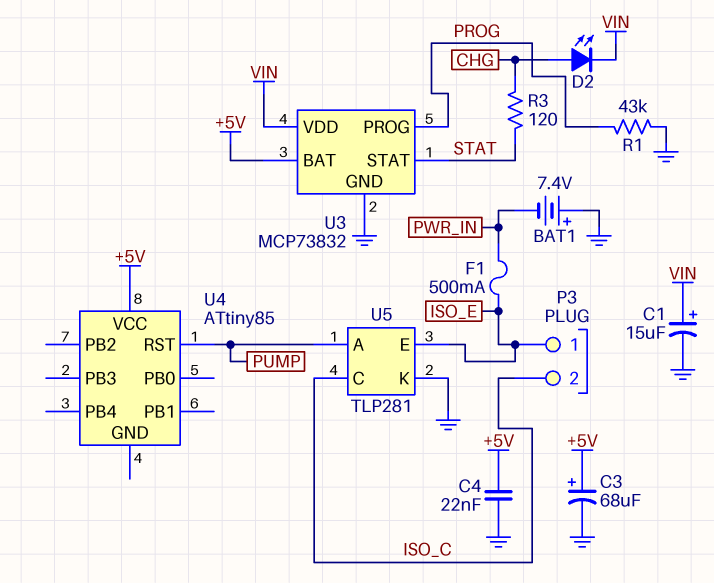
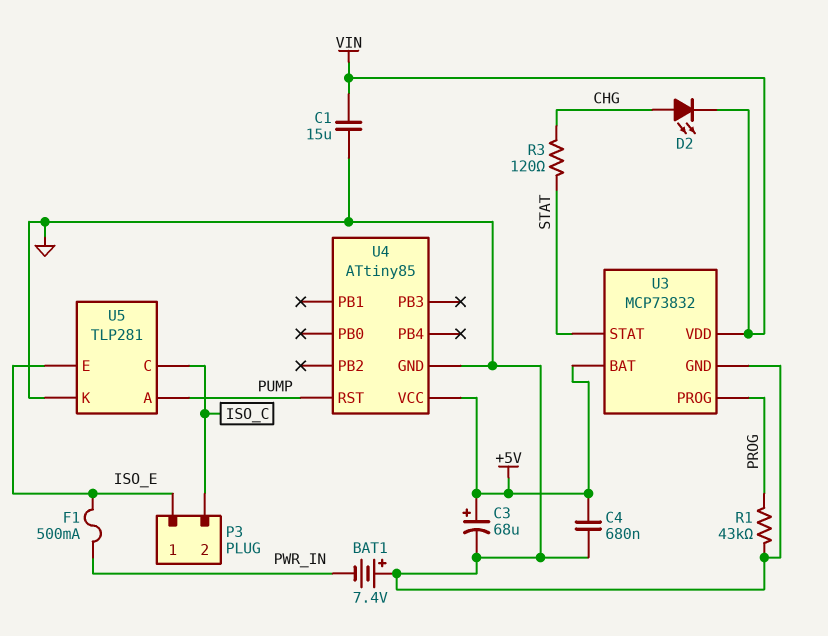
C1: 15uF (plus VIN, minus GND) -> 15uF (GND, VIN)
C4: 22nF (+5V, GND) -> 680nF (+5V, GND)
U4 pin GND: none -> GND

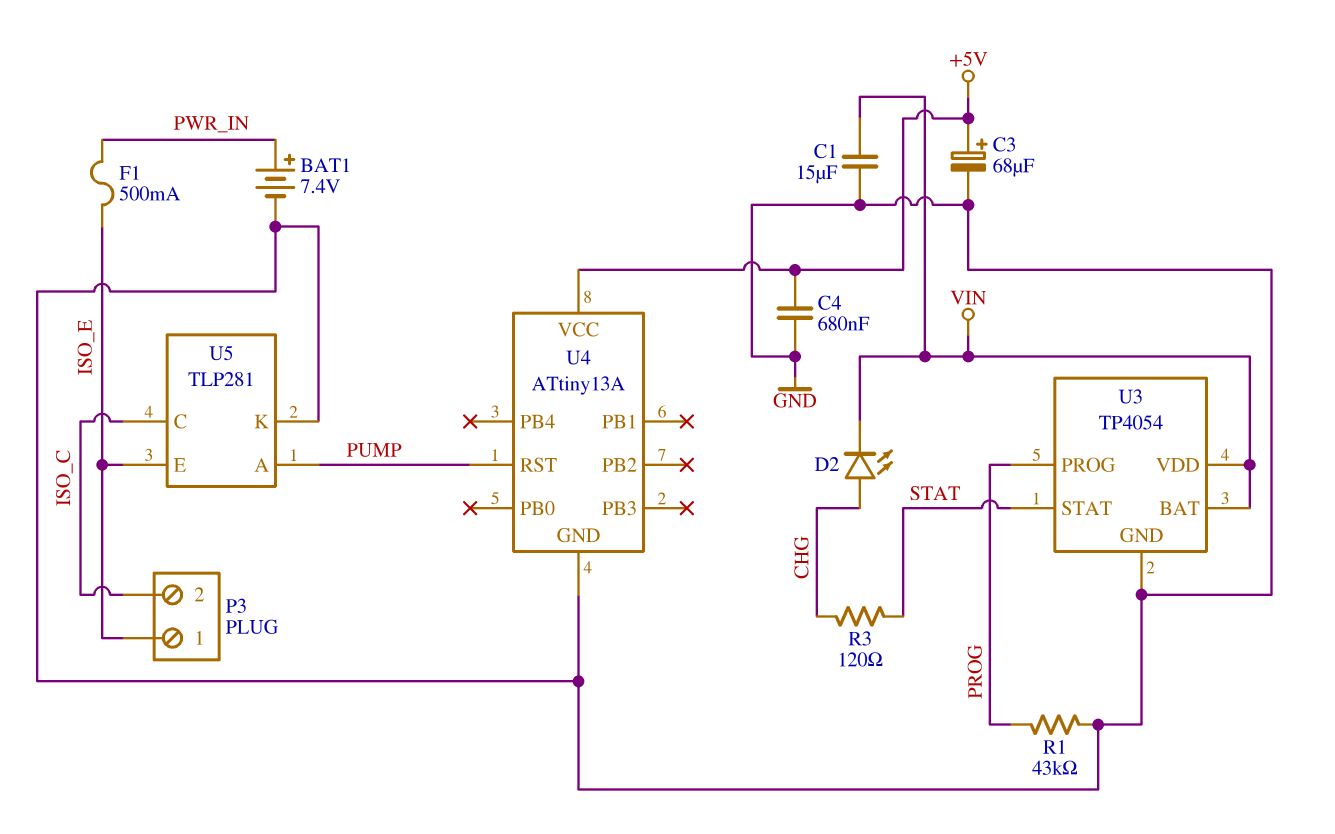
BAT1: 7.4V (plus GND, minus PWR_IN) -> 7.4V (plus PWR_IN, minus GND)
U3: MCP73832 -> TP4054
U3 pin BAT: +5V -> VIN
U4: ATtiny85 -> ATtiny13A

